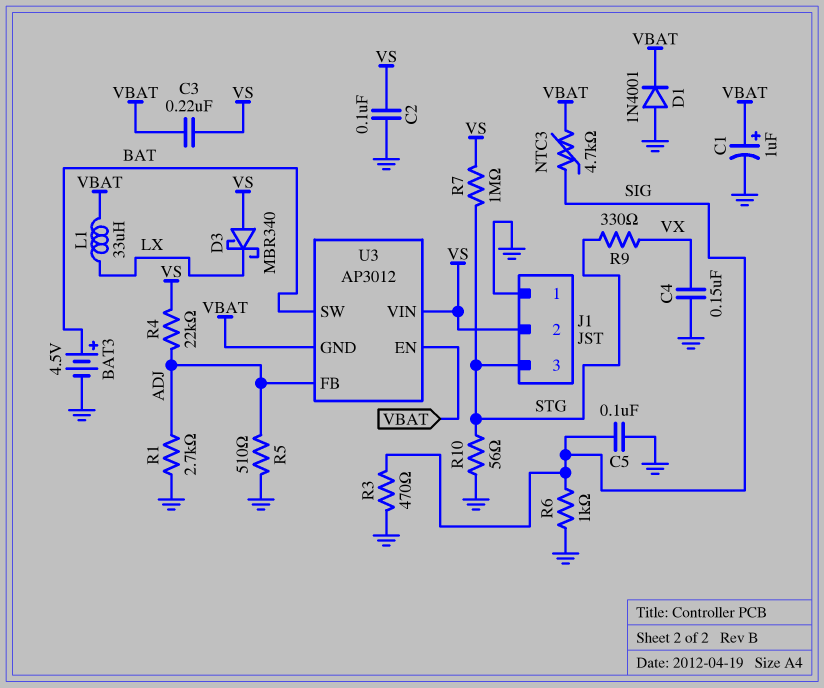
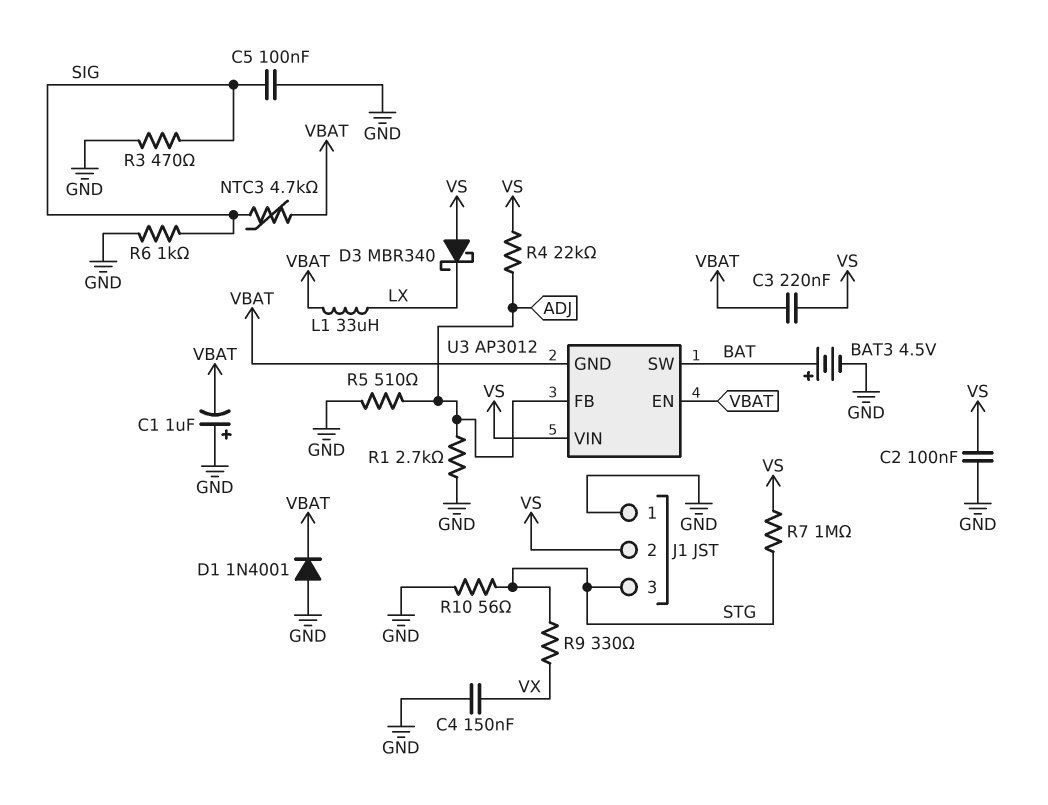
C1: 1uF (plus VBAT, minus GND) -> 1uF (plus GND, minus VBAT)

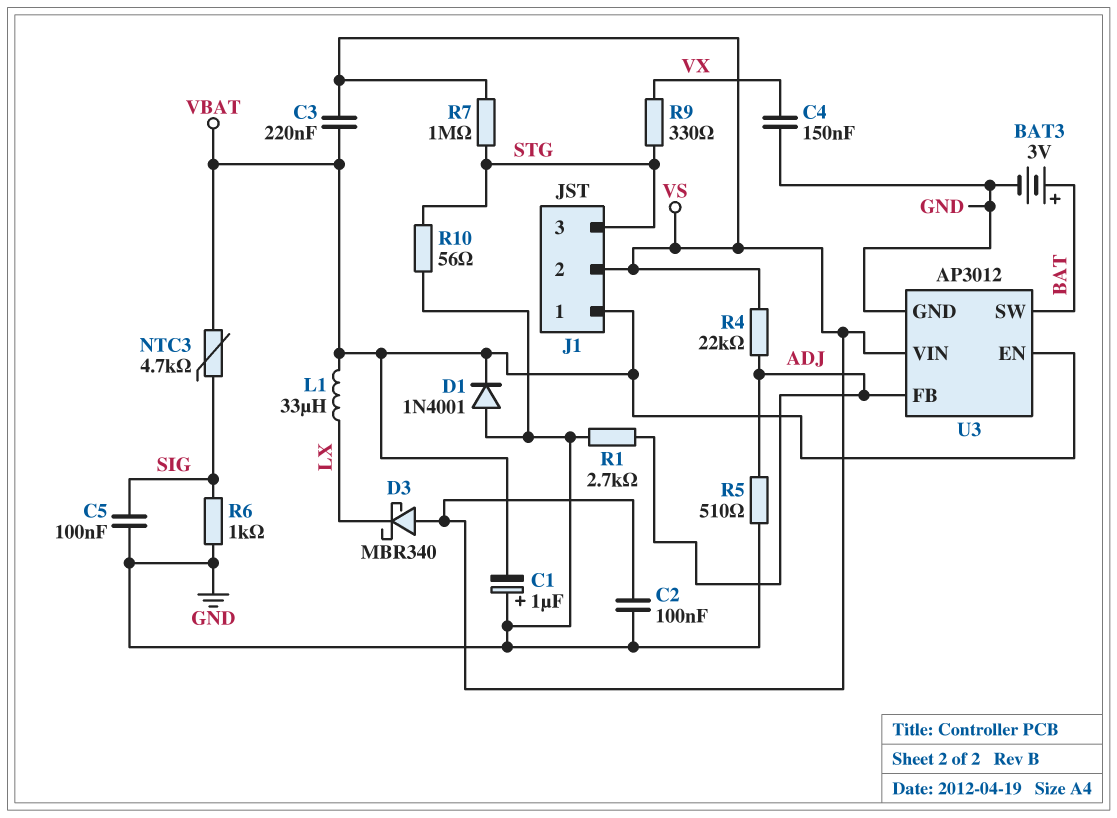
BAT3: 4.5V (plus BAT, minus GND) -> 3V (plus BAT, minus GND)
J1 pin 1: GND -> VBAT
R3: 470 (GND, SIG) -> none
U3 pin GND: VBAT -> GND

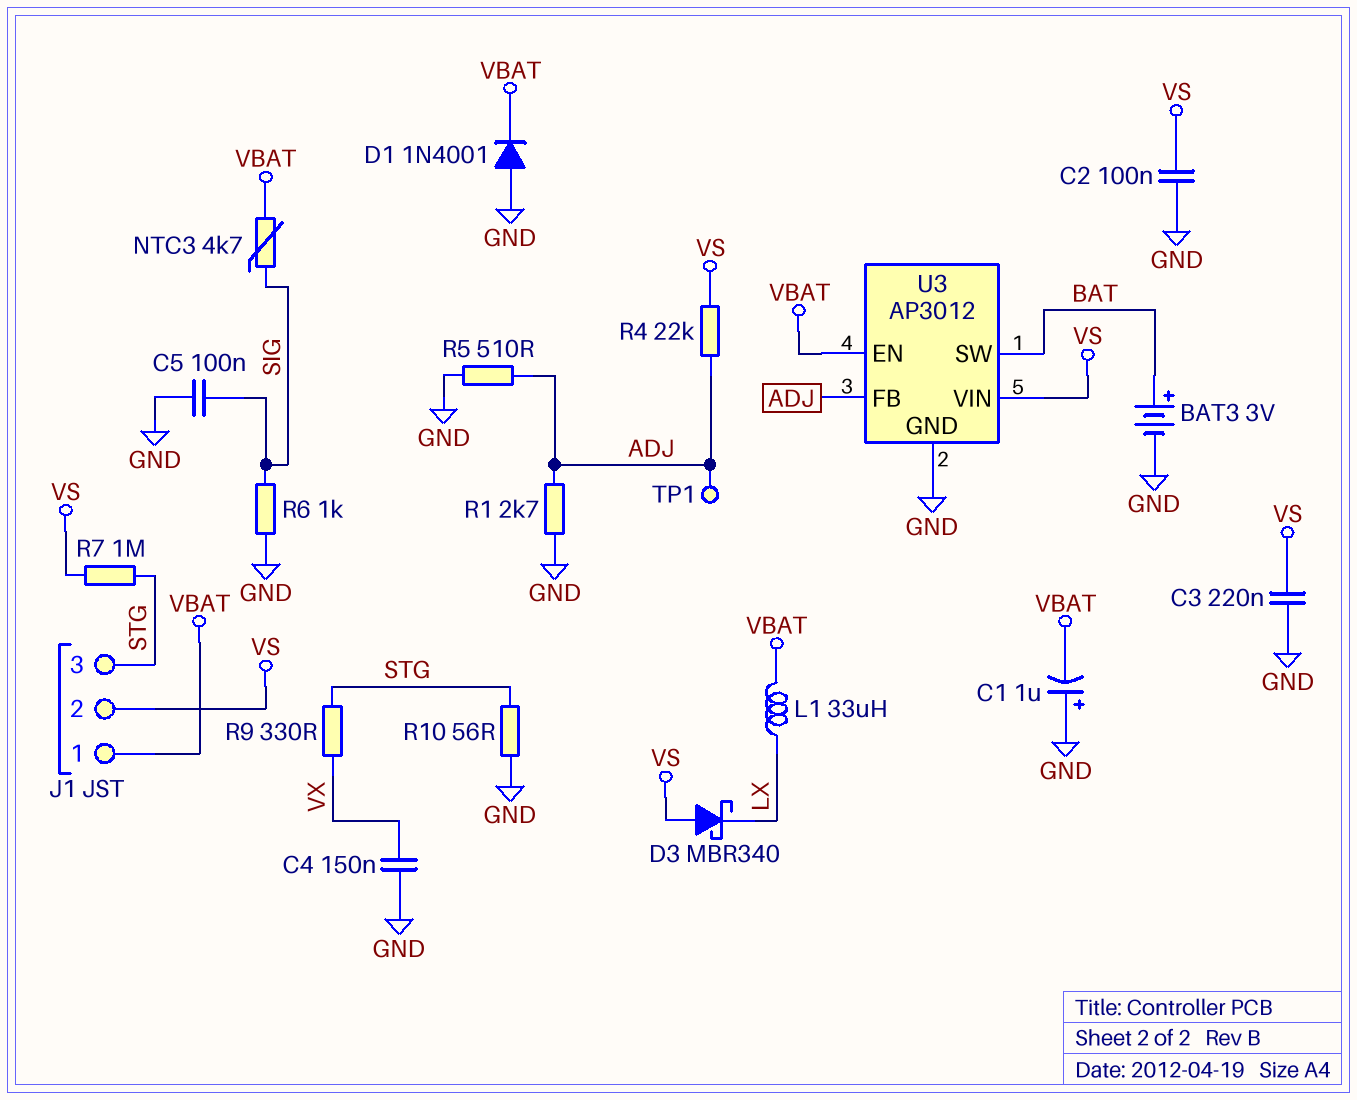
C3: 220nF (VBAT, VS) -> 220nF (GND, VS)
TP1: none -> test point (ADJ)

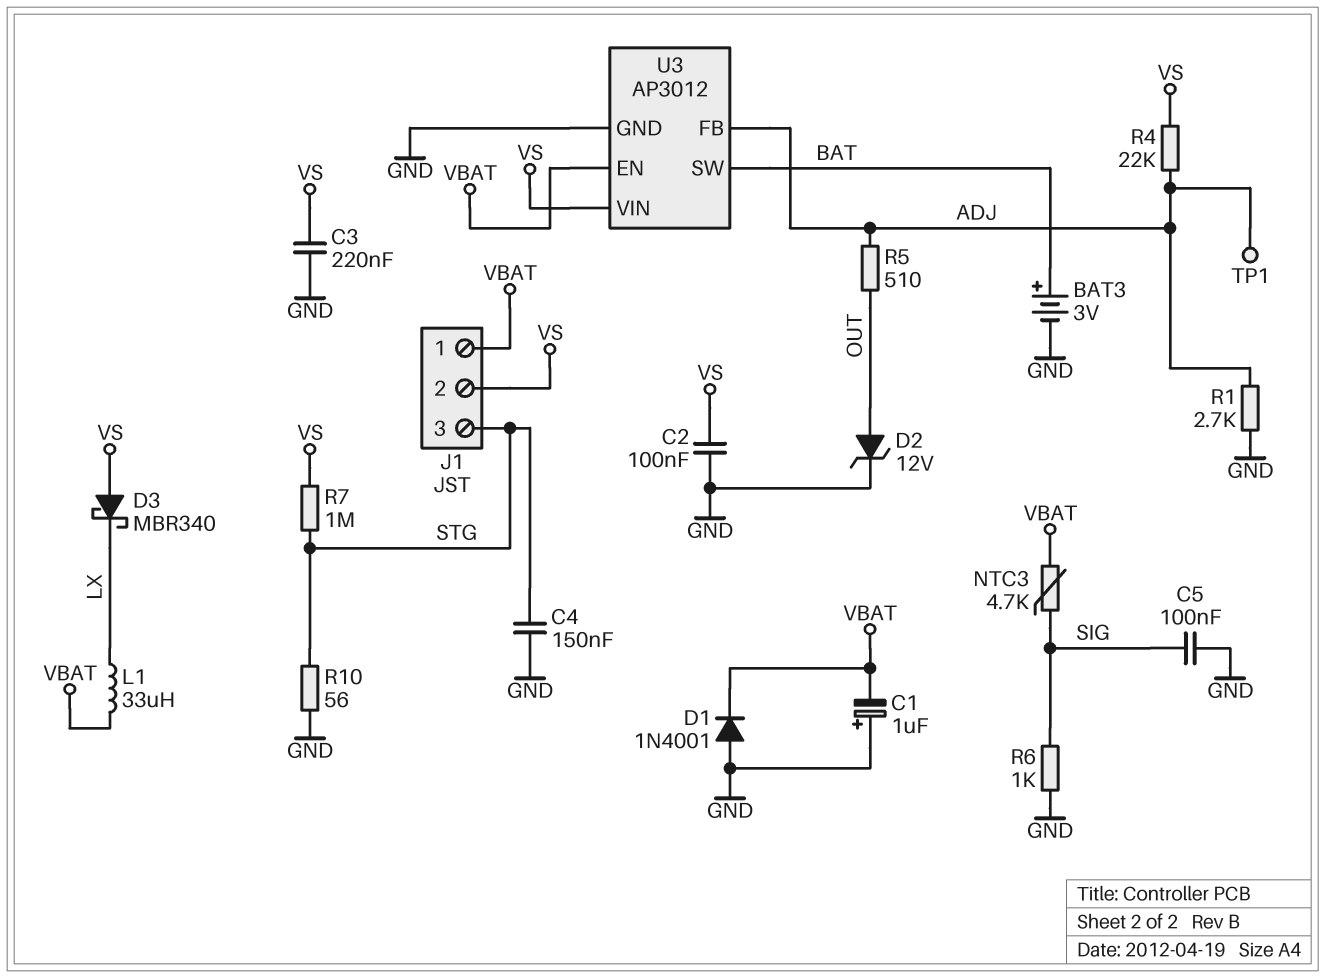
C4: 150nF (GND, VX) -> 150nF (GND, STG)
D2: none -> zener 12V (A OUT, K GND)
R5: 510 (ADJ, GND) -> 510 (ADJ, OUT)
R9: 330 (STG, VX) -> none

